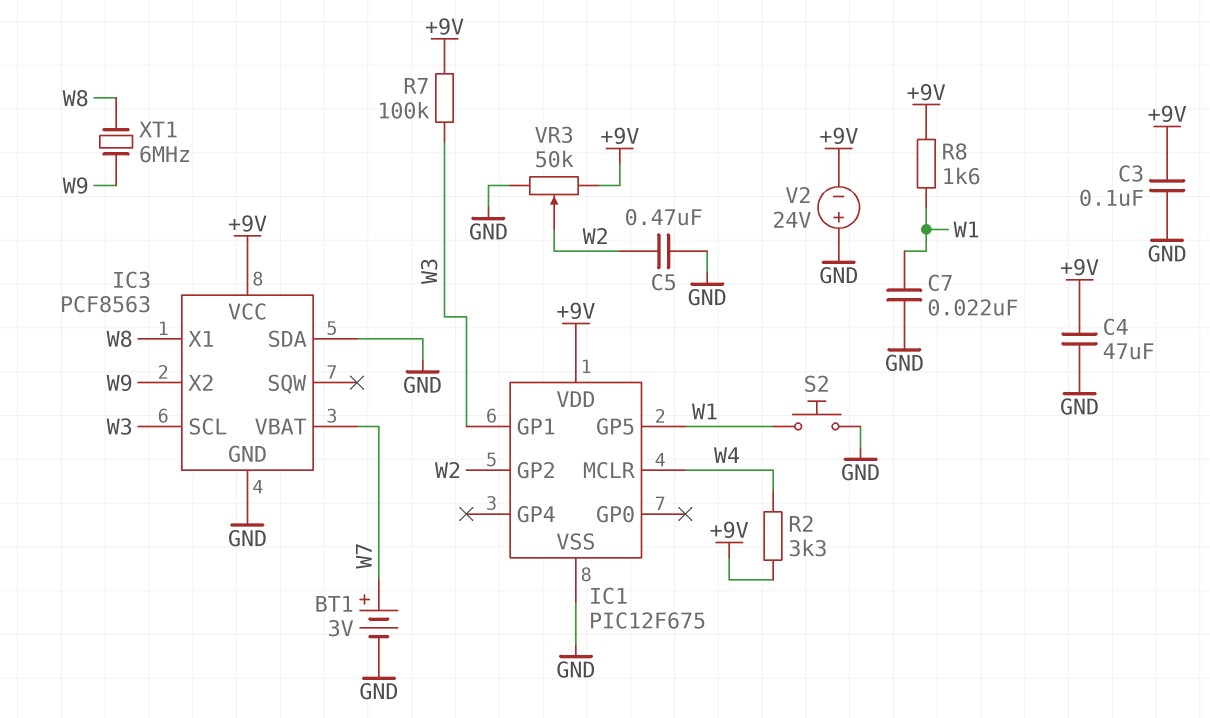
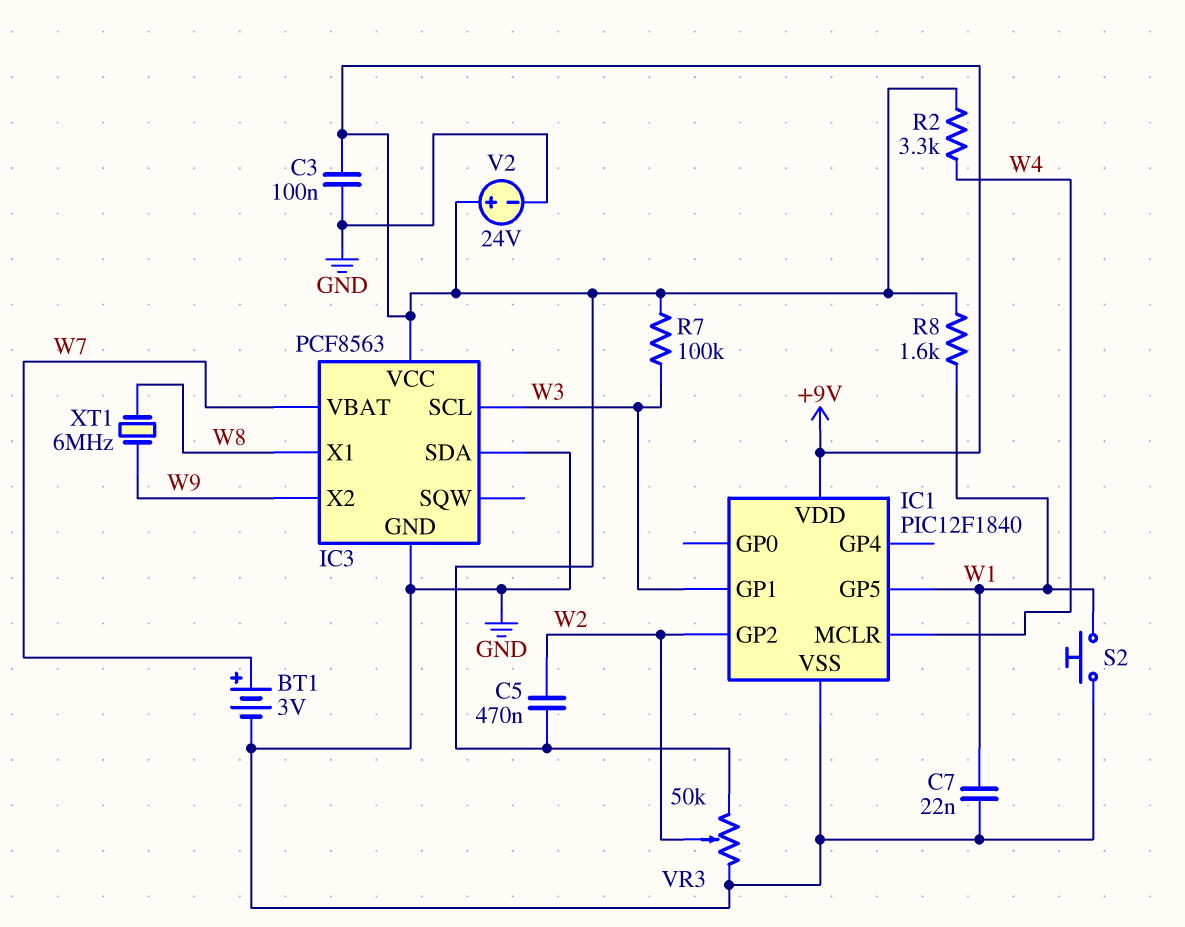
C4: 47uF (+9V, GND) -> none
C5: 470nF (GND, W2) -> 470nF (+9V, W2)
IC1: PIC12F675 -> PIC12F1840
V2: 24V (plus GND, minus +9V) -> 24V (plus +9V, minus GND)

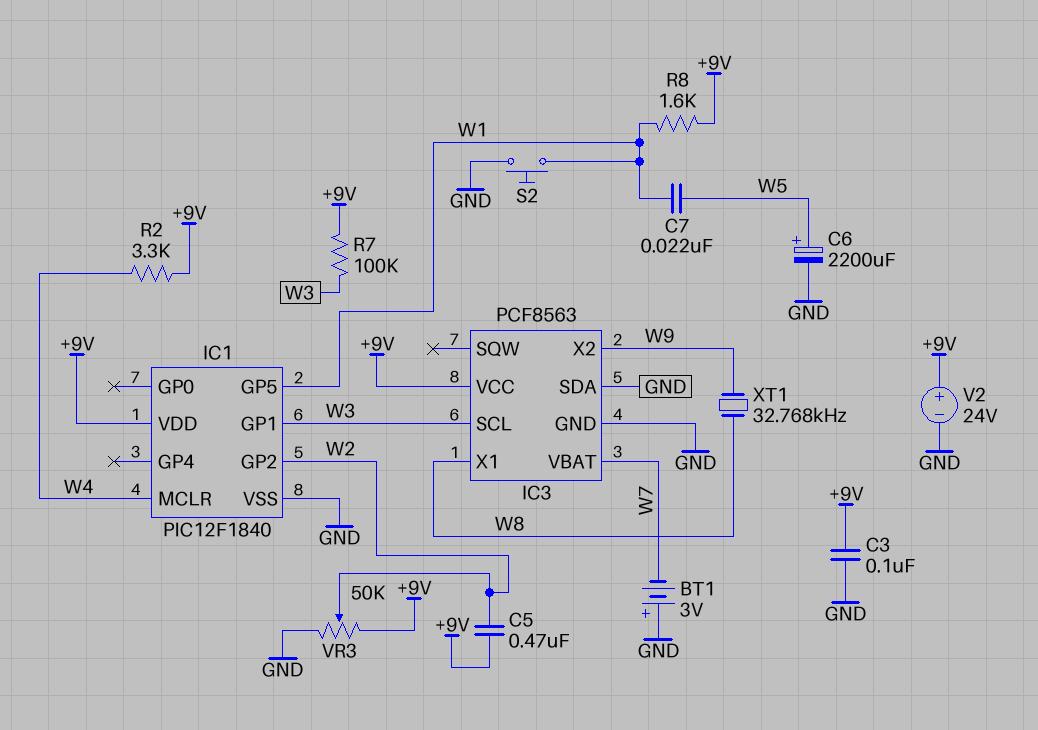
BT1: 3V (plus W7, minus GND) -> 3V (plus GND, minus W7)
C6: none -> 2200uF (plus W5, minus GND)
C7: 22nF (GND, W1) -> 22nF (W1, W5)
XT1: 6MHz (W8, W9) -> 32.768kHz (W8, W9)

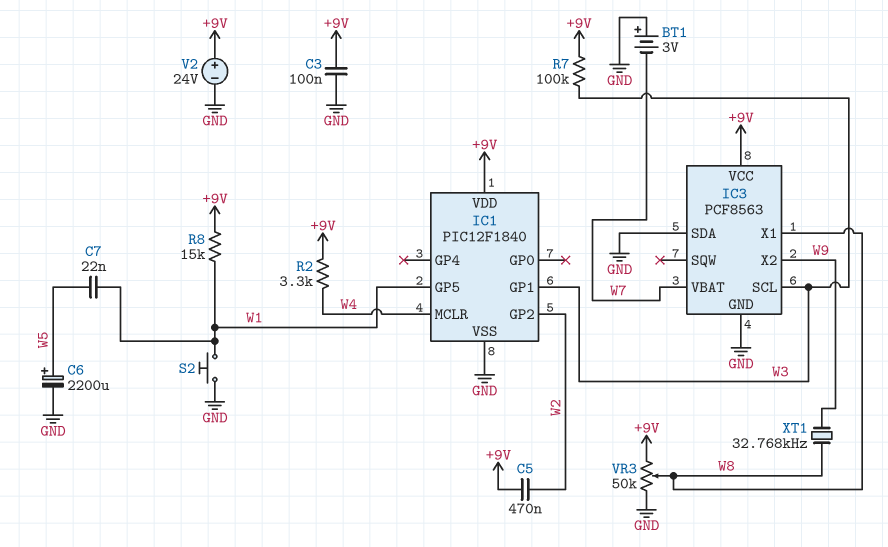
R8: 1.6k (+9V, W1) -> 15k (+9V, W1)
VR3: 50k (+9V, GND, wiper W2) -> 50k (+9V, GND, wiper W8)

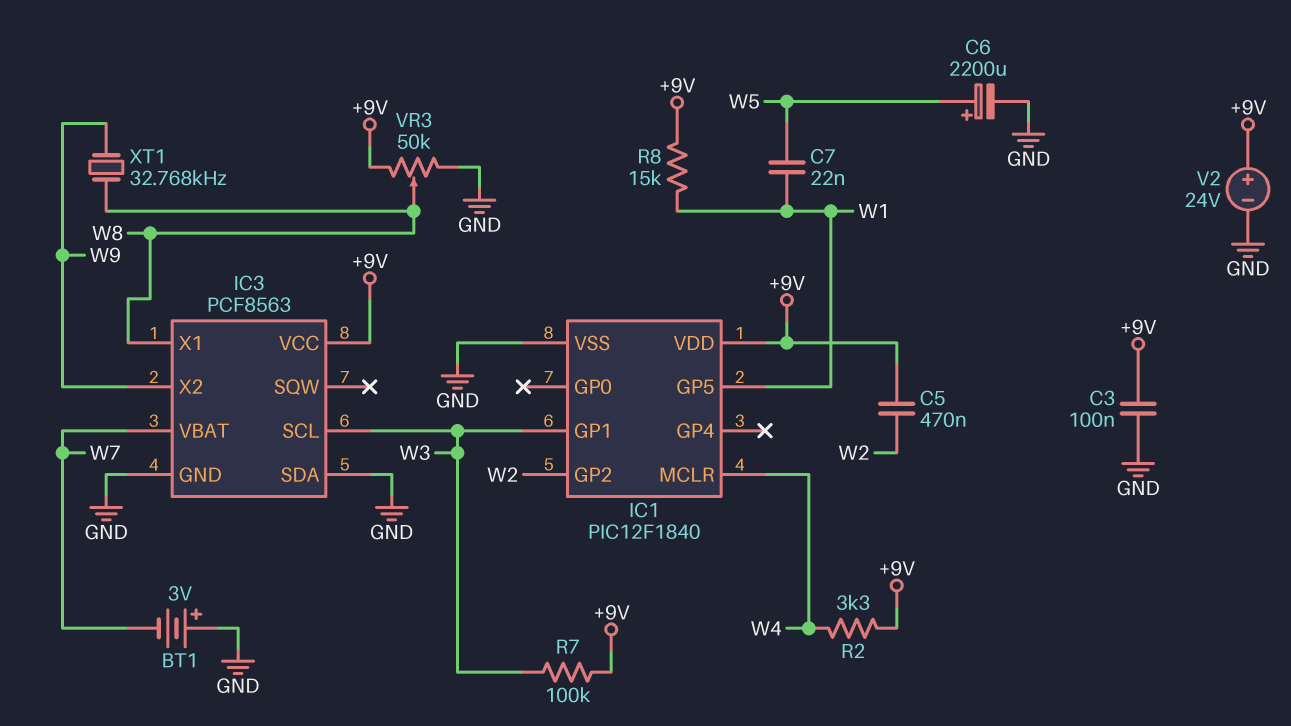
S2: button (GND, W1) -> none

